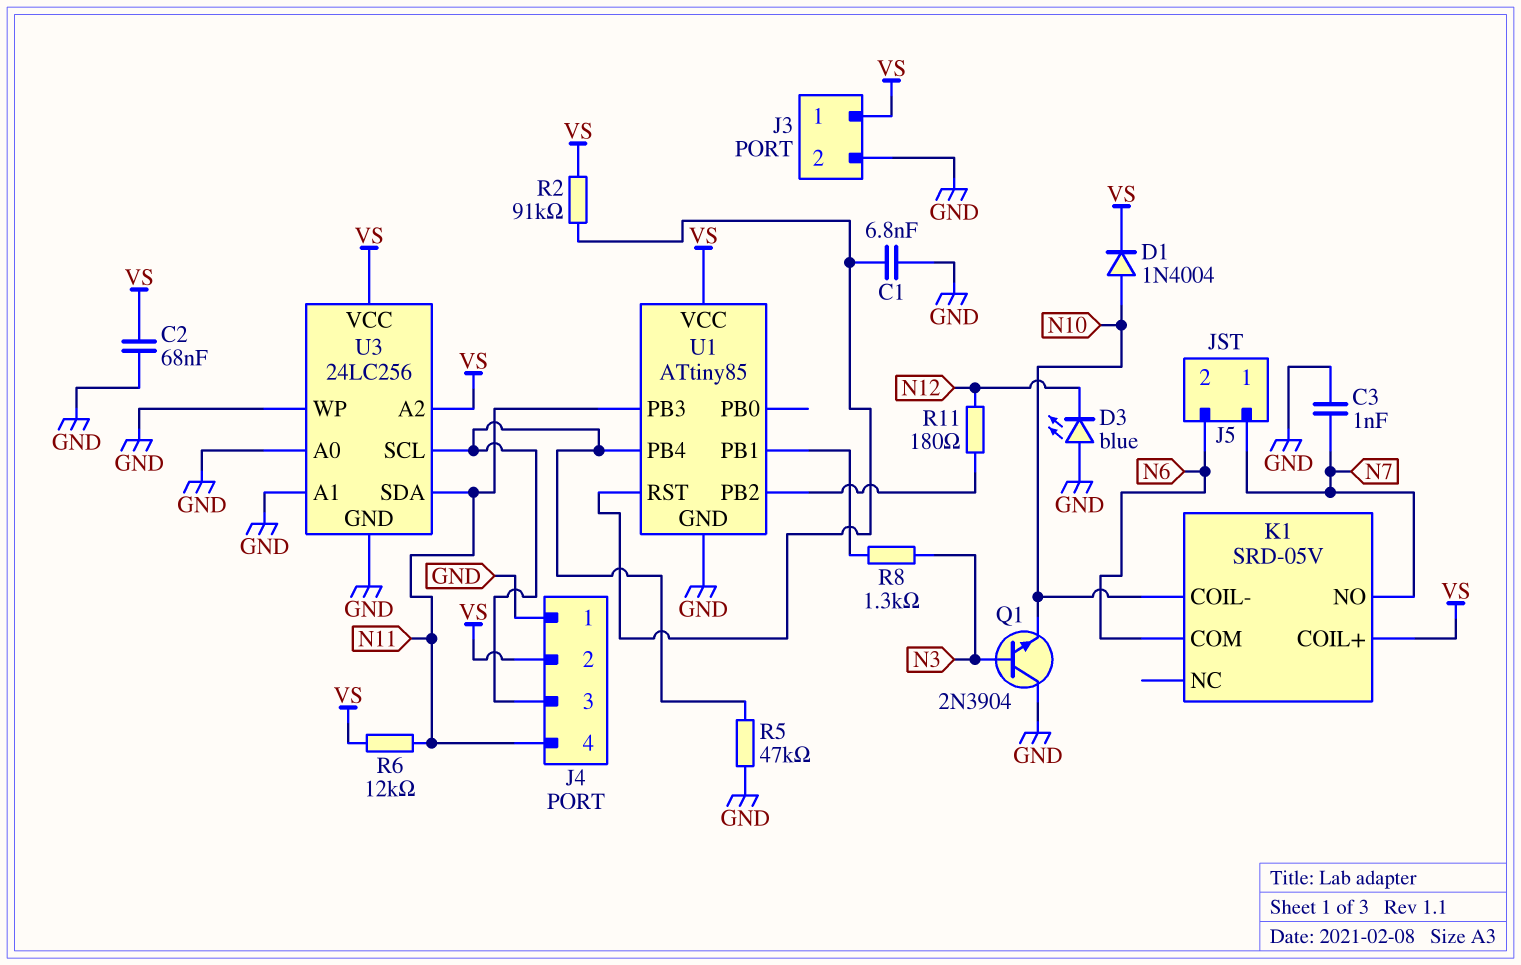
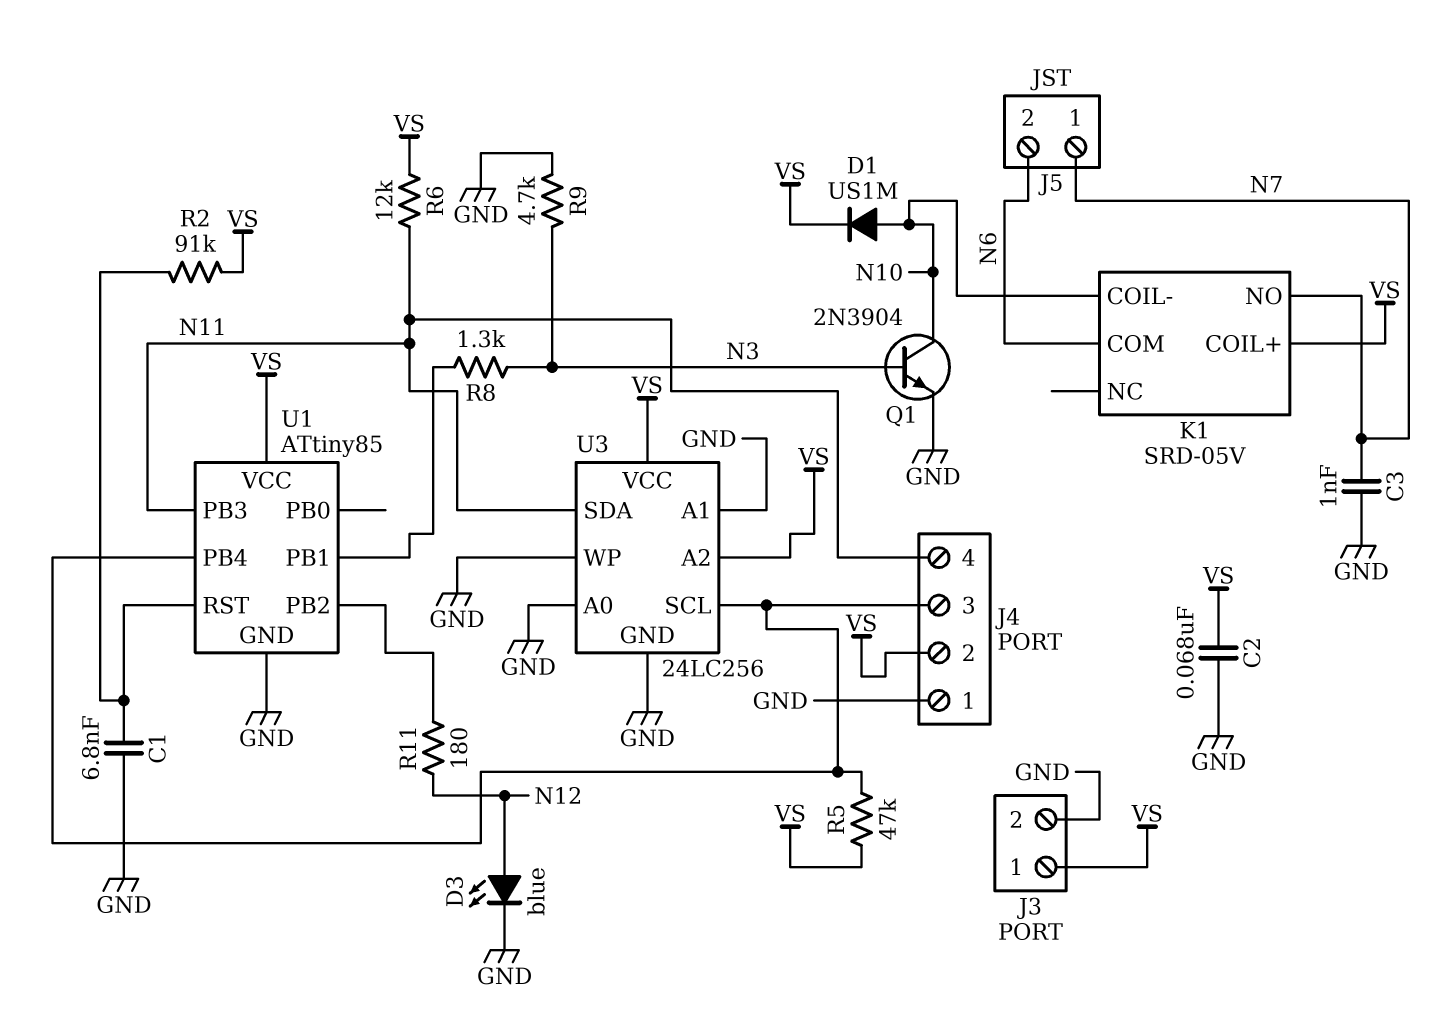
D1: diode 1N4004 (A N10, K VS) -> diode US1M (A N10, K VS)
D3: LED blue (A GND, K N12) -> LED blue (A N12, K GND)
Q1: NPN 2N3904 (B N3, C GND, E N10) -> NPN 2N3904 (B N3, C N10, E GND)
R5: 47k (GND, J4/3) -> 47k (J4/3, VS)
R9: none -> 4.7k (GND, N3)

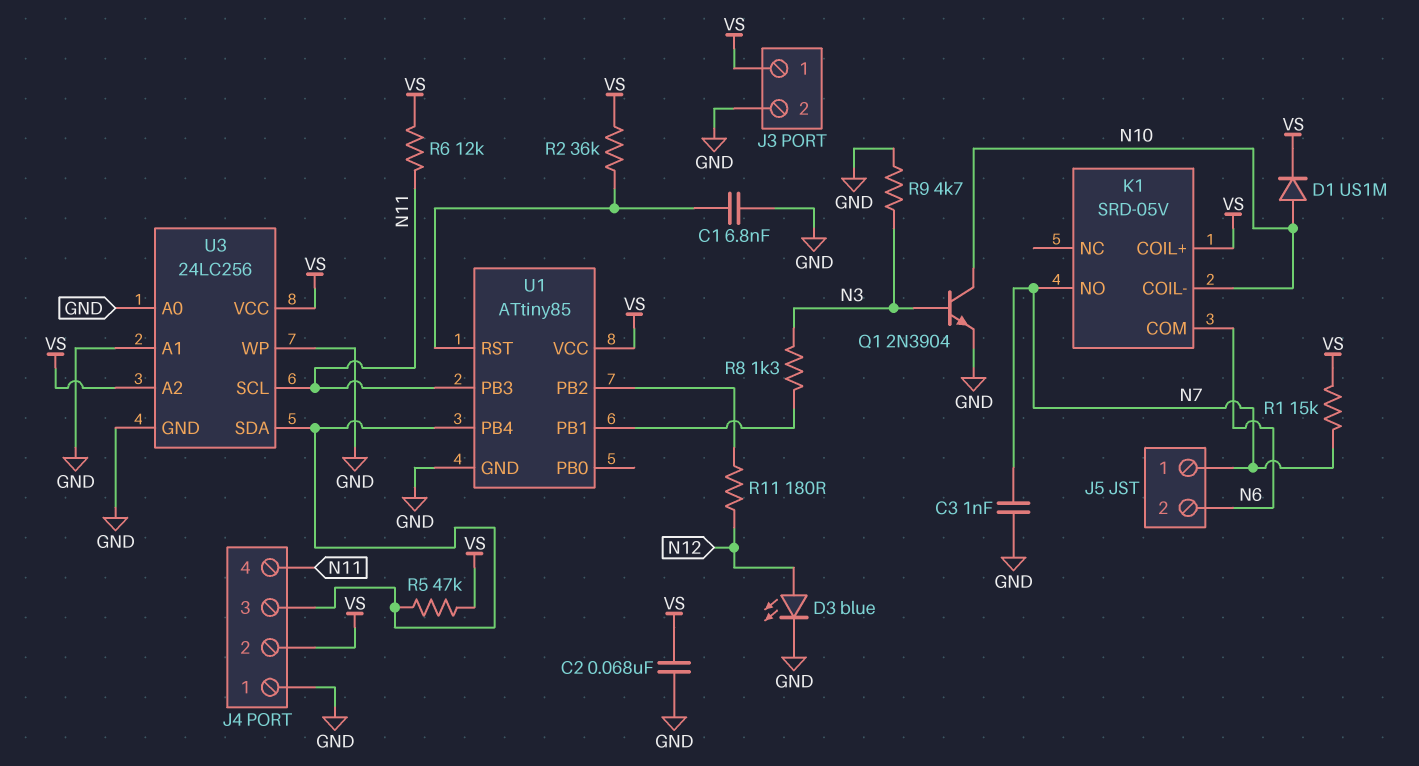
R1: none -> 15k (N7, VS)
R2: 91k (U1/RST, VS) -> 36k (U1/RST, VS)
U3 pin SCL: J4/3 -> N11
U3 pin SDA: N11 -> J4/3

